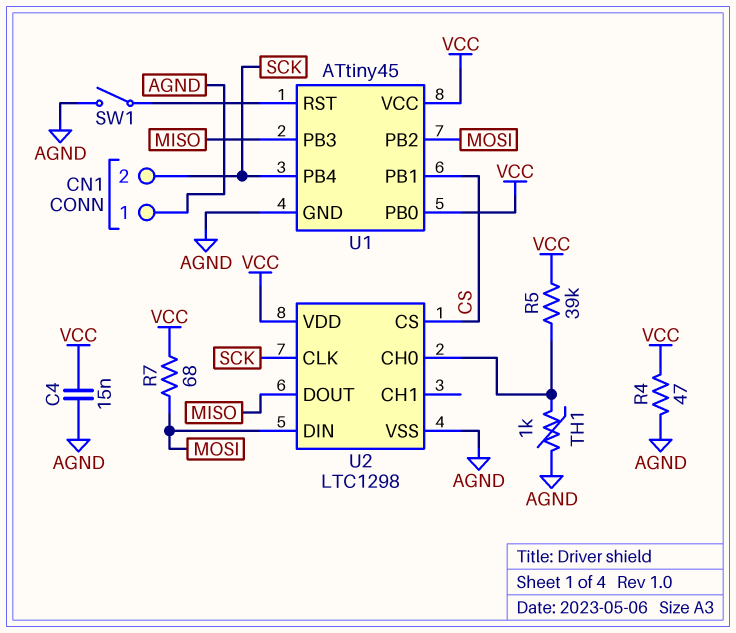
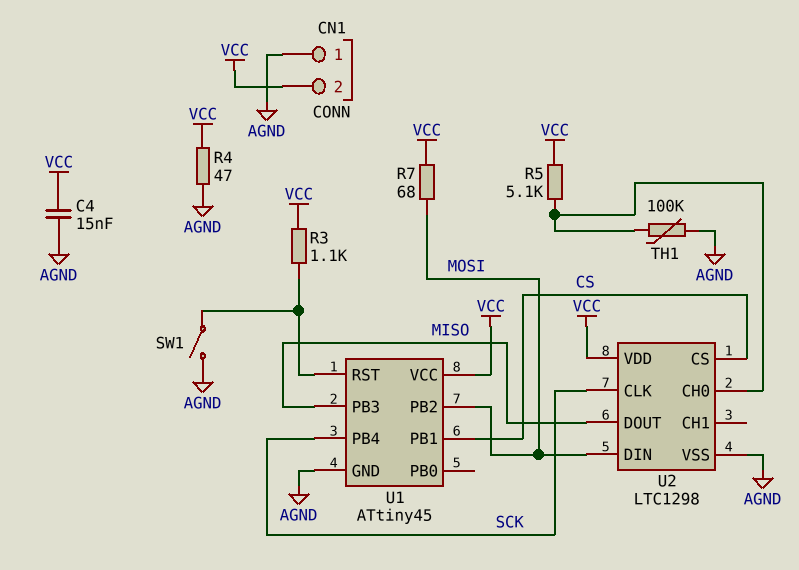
CN1 pin 2: SCK -> VCC
R3: none -> 1.1k (U1/RST, VCC)
R5: 39k (U2/CH0, VCC) -> 5.1k (U2/CH0, VCC)
TH1: 1k (AGND, U2/CH0) -> 100k (AGND, U2/CH0)
U1 pin PB0: VCC -> none

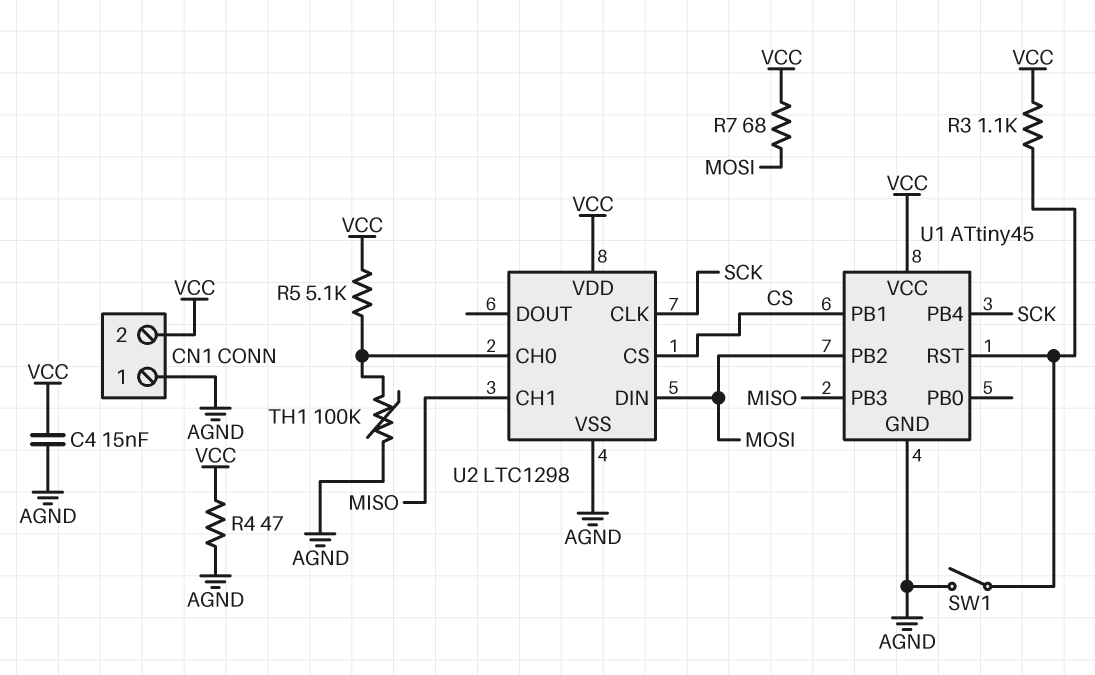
U2 pin CH1: none -> MISO
U2 pin DOUT: MISO -> none

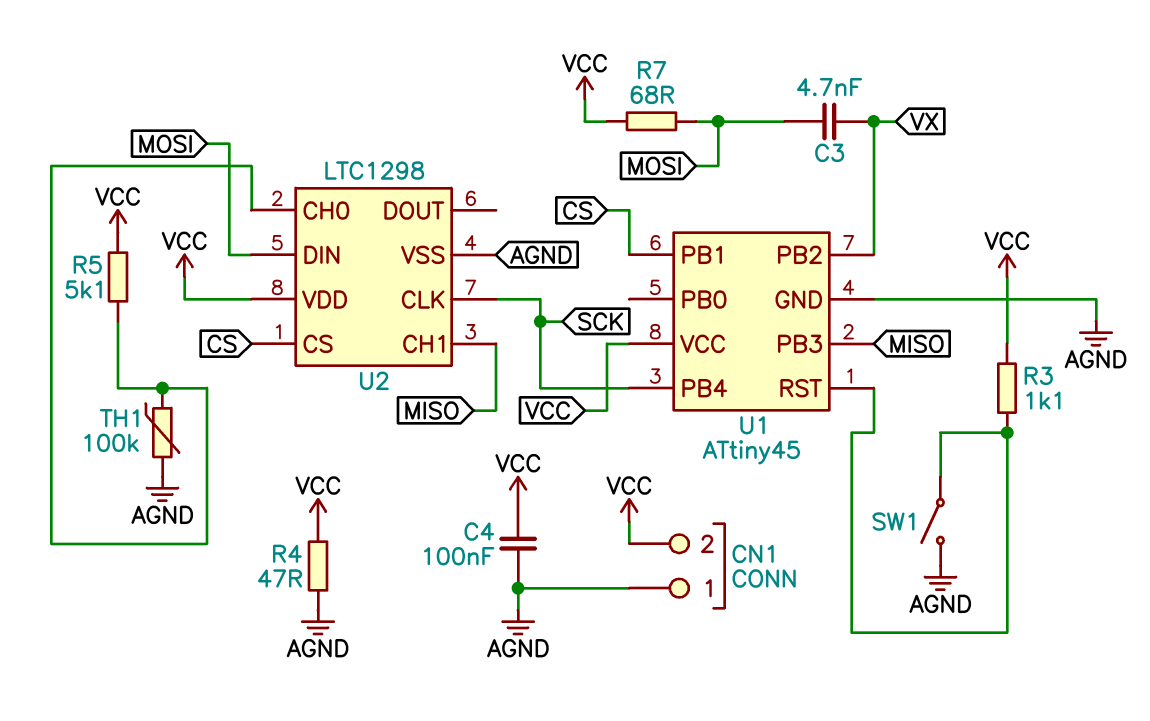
C3: none -> 4.7nF (MOSI, VX)
C4: 15nF (AGND, VCC) -> 100nF (AGND, VCC)
U1 pin PB2: MOSI -> VX

